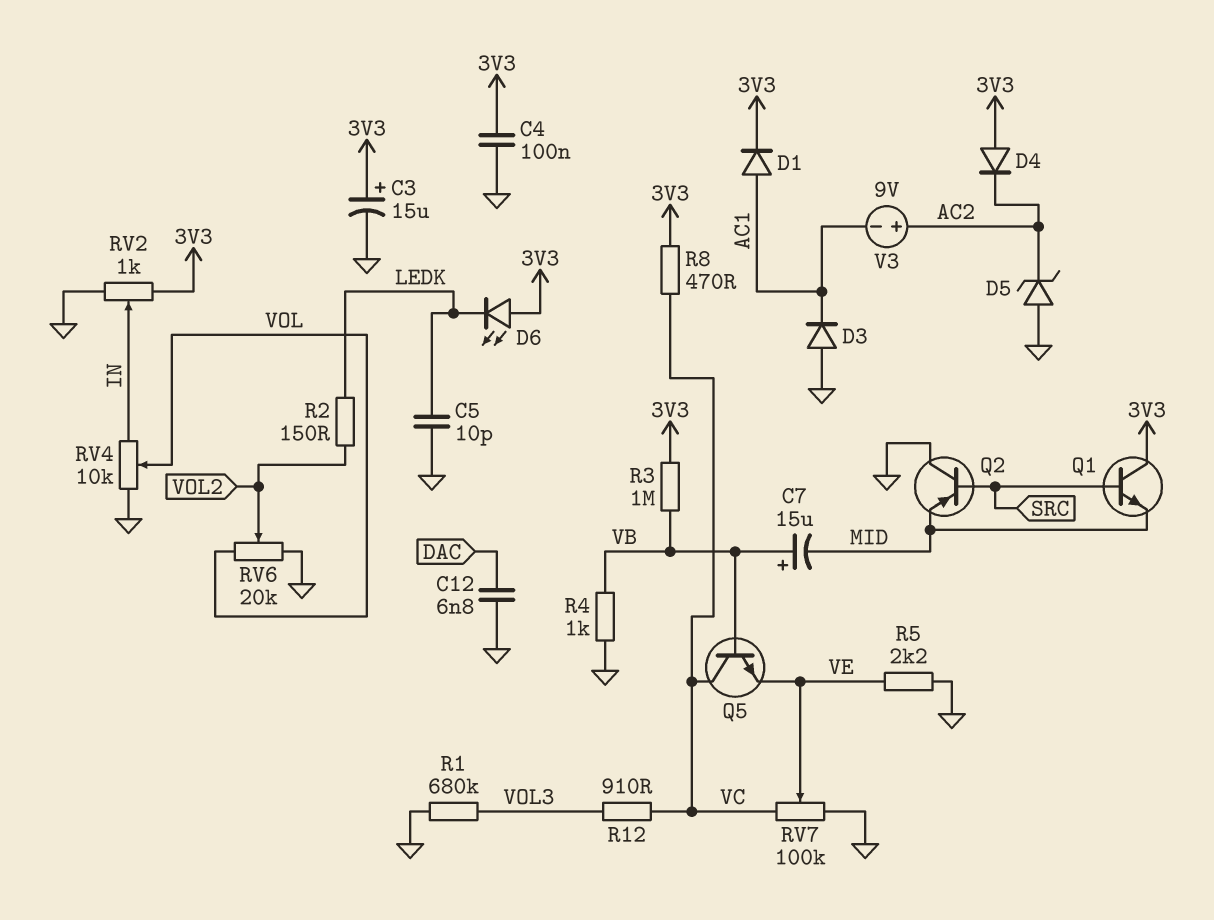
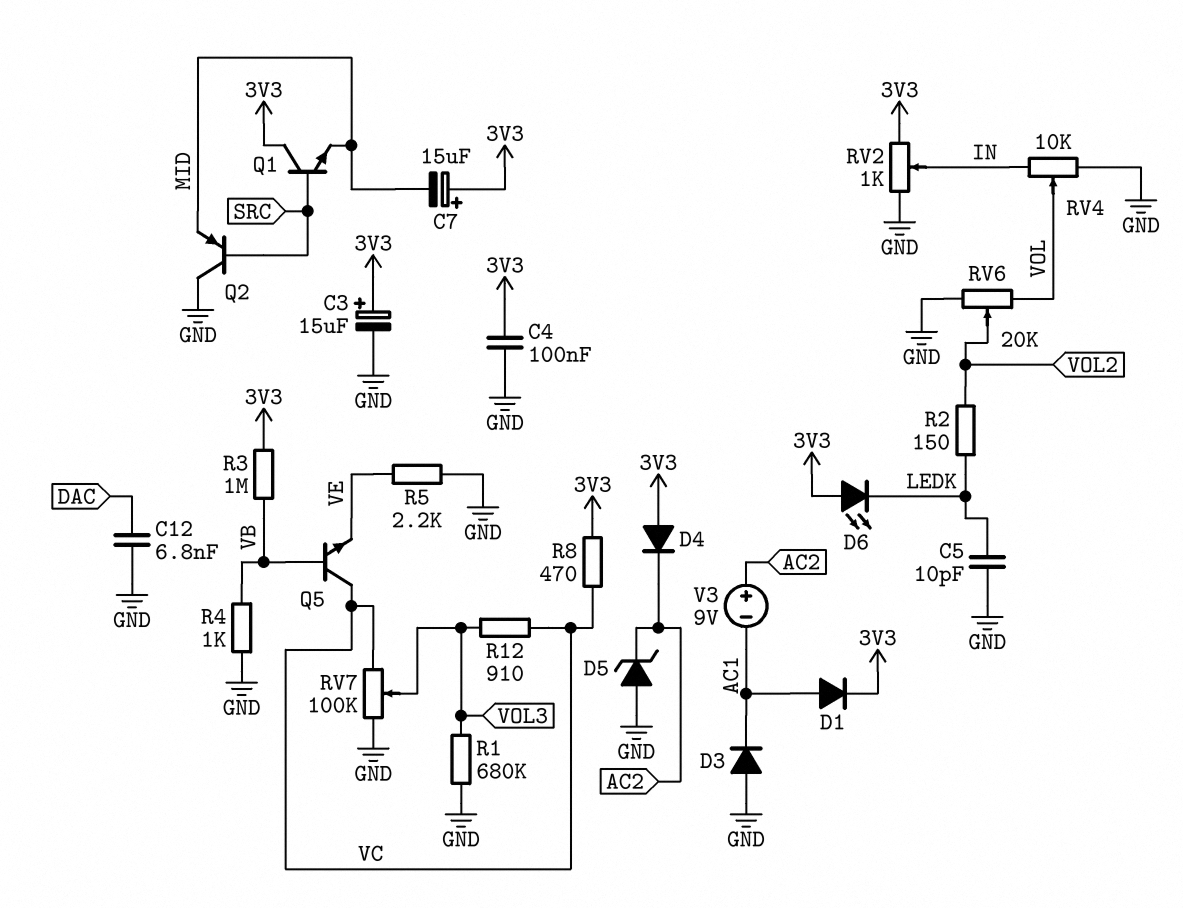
C7: 15uF (plus VB, minus MID) -> 15uF (plus 3V3, minus MID)
RV7: 100k (GND, VC, wiper VE) -> 100k (GND, VC, wiper VOL3)

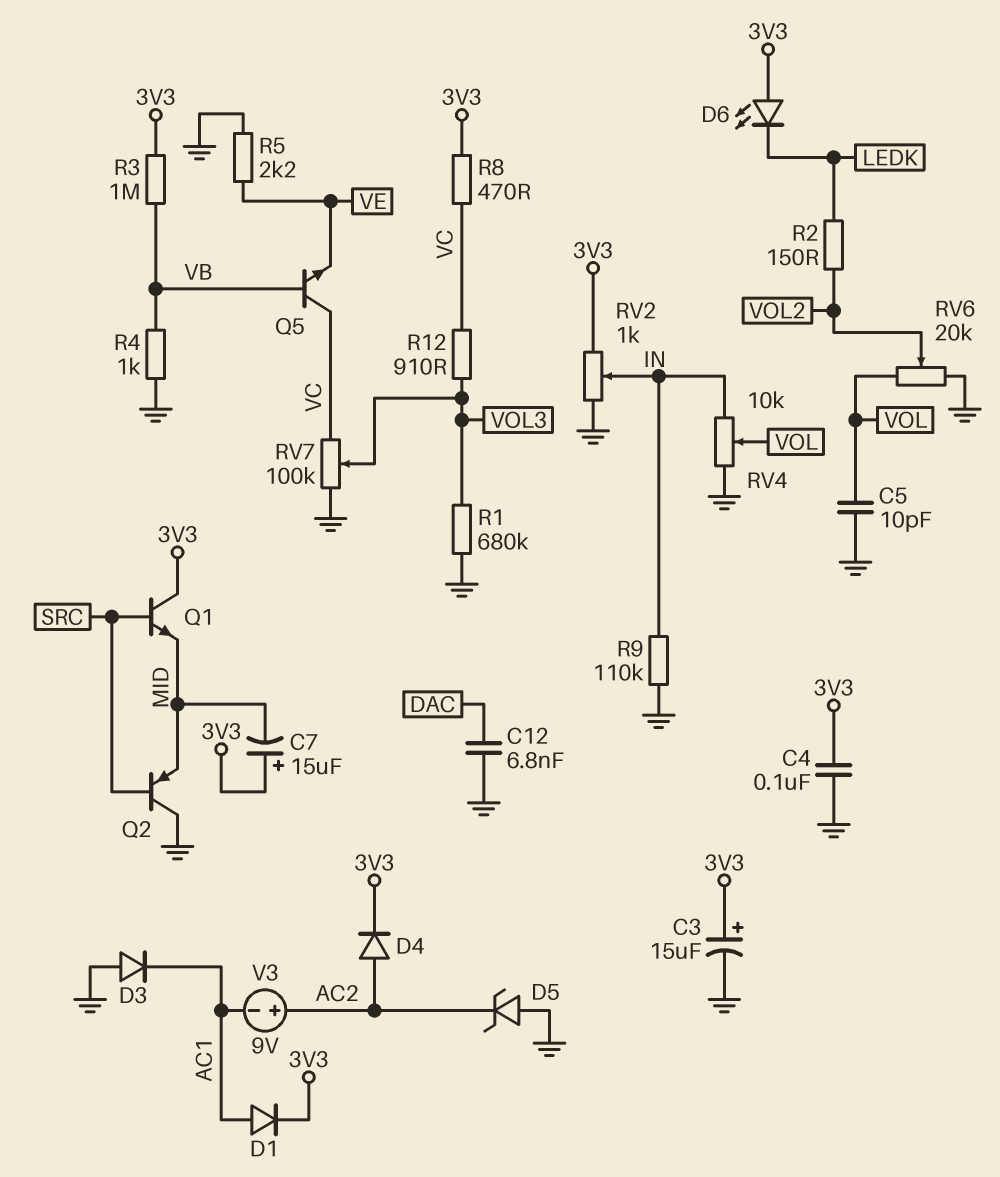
C5: 10pF (GND, LEDK) -> 10pF (GND, VOL)
D4: diode (A 3V3, K AC2) -> diode (A AC2, K 3V3)
R9: none -> 110k (GND, IN)

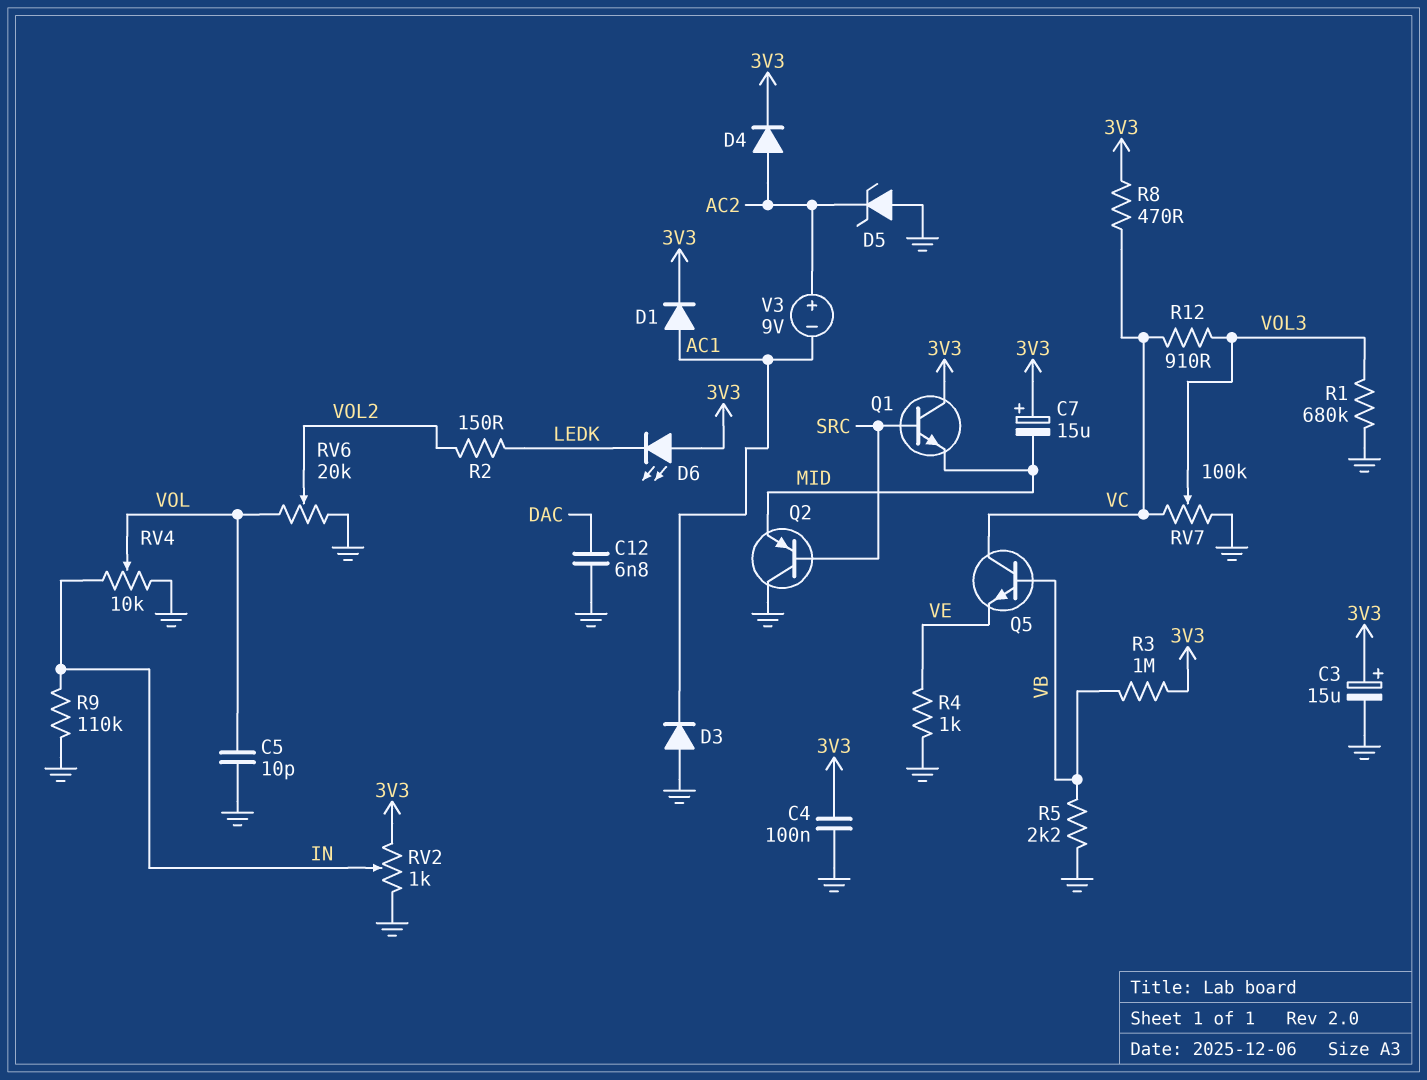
R4: 1k (GND, VB) -> 1k (GND, VE)
R5: 2.2k (GND, VE) -> 2.2k (GND, VB)

